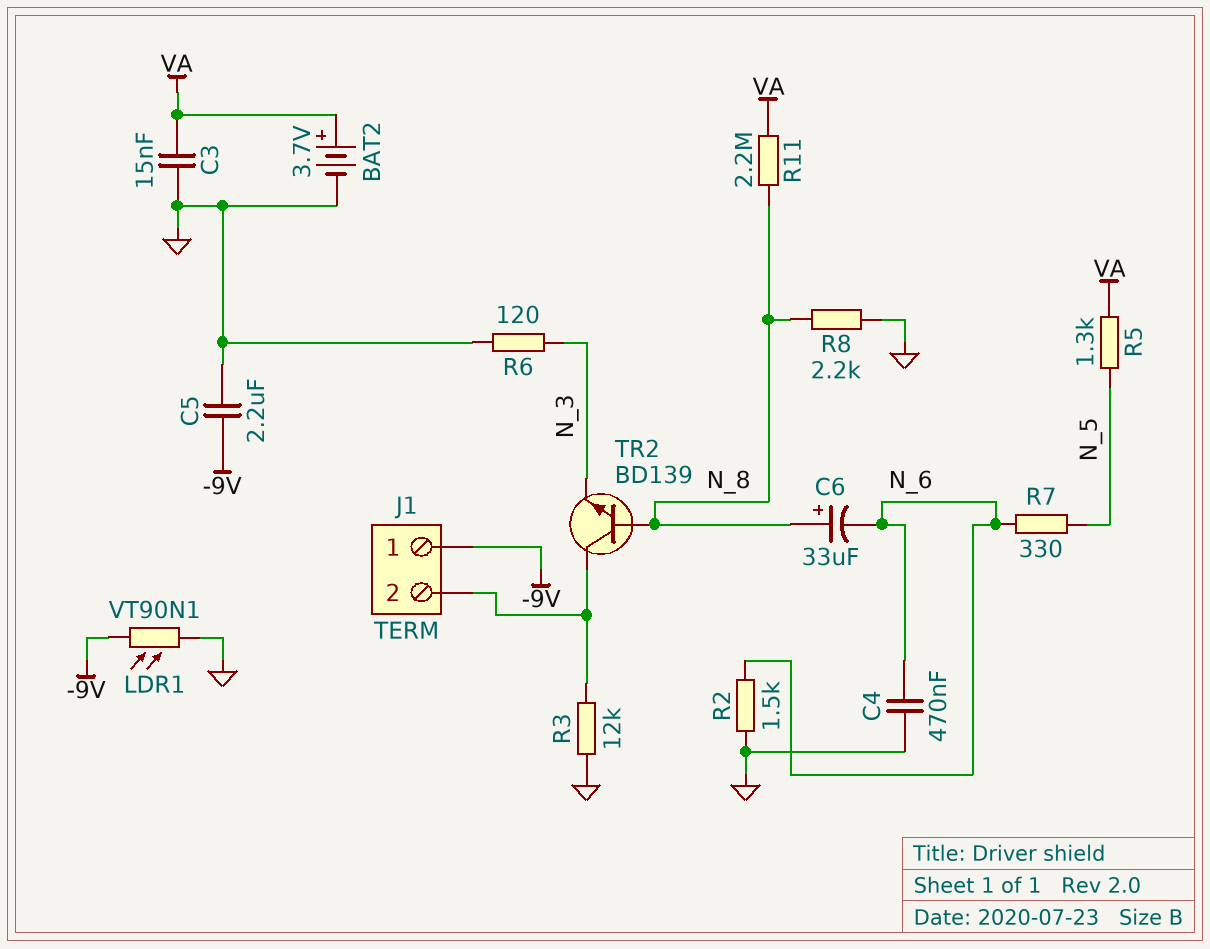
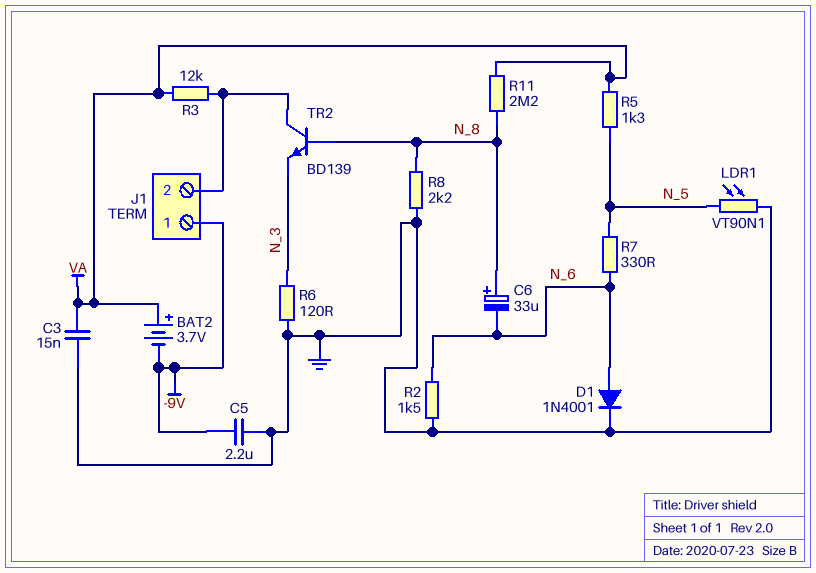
BAT2: 3.7V (plus VA, minus GND) -> 3.7V (plus VA, minus -9V)
C4: 470nF (GND, N_6) -> none
D1: none -> diode 1N4001 (A N_6, K GND)
LDR1: VT90N1 (-9V, GND) -> VT90N1 (GND, N_5)
R3: 12k (GND, J1/2) -> 12k (J1/2, VA)

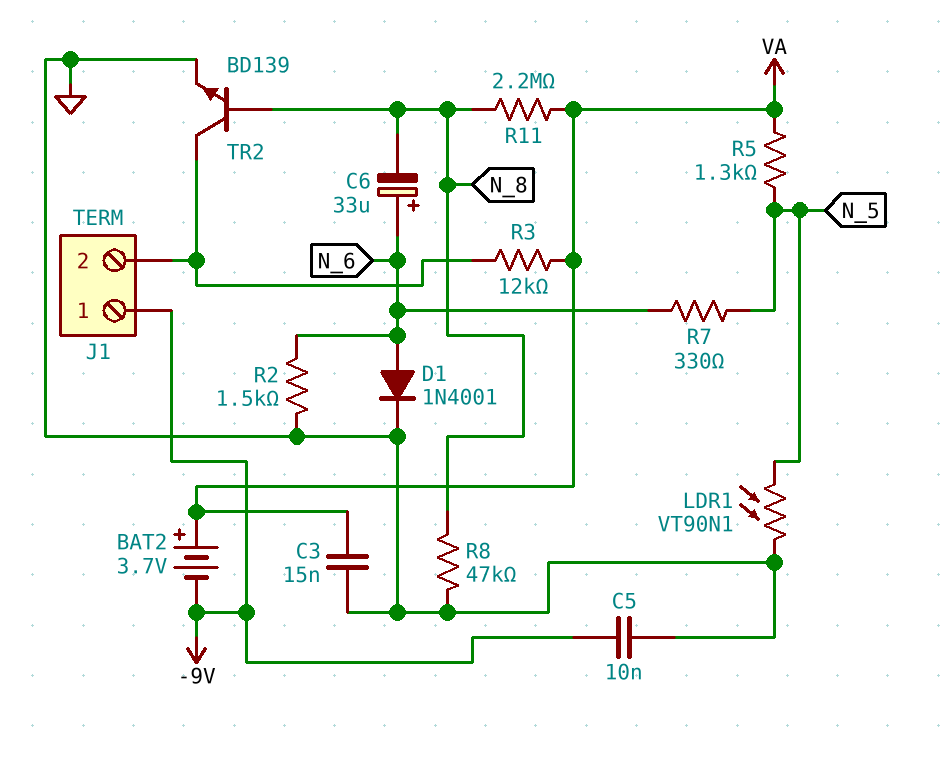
C5: 2.2uF (-9V, GND) -> 10nF (-9V, GND)
C6: 33uF (plus N_8, minus N_6) -> 33uF (plus N_6, minus N_8)
R6: 120 (GND, N_3) -> none
R8: 2.2k (GND, N_8) -> 47k (GND, N_8)
TR2: NPN BD139 (B N_8, C J1/2, E N_3) -> NPN BD139 (B N_8, C J1/2, E GND)

